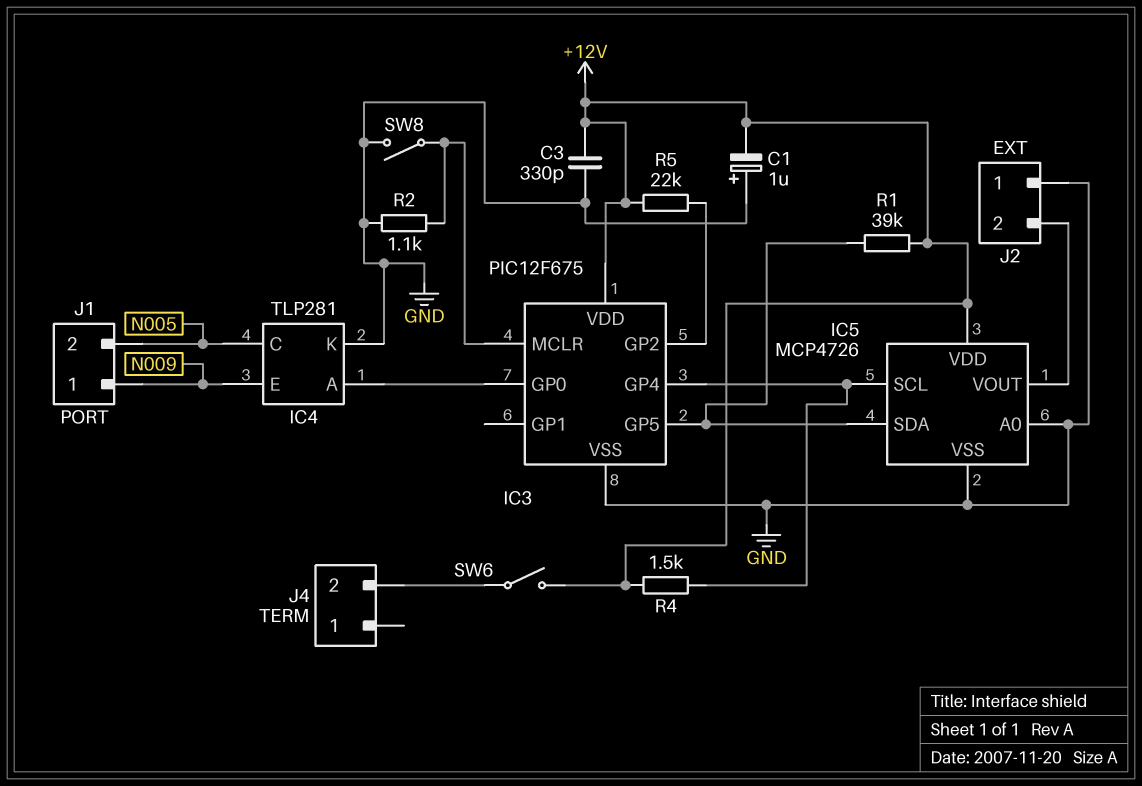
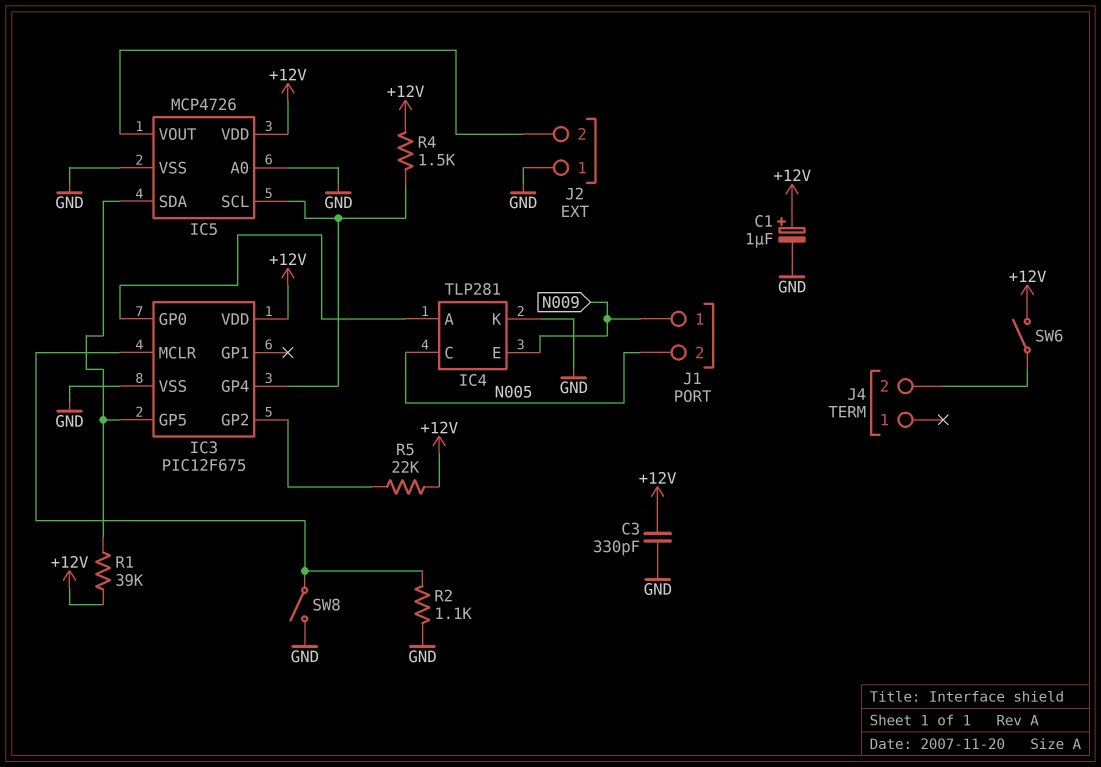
C1: 1uF (plus GND, minus +12V) -> 1uF (plus +12V, minus GND)

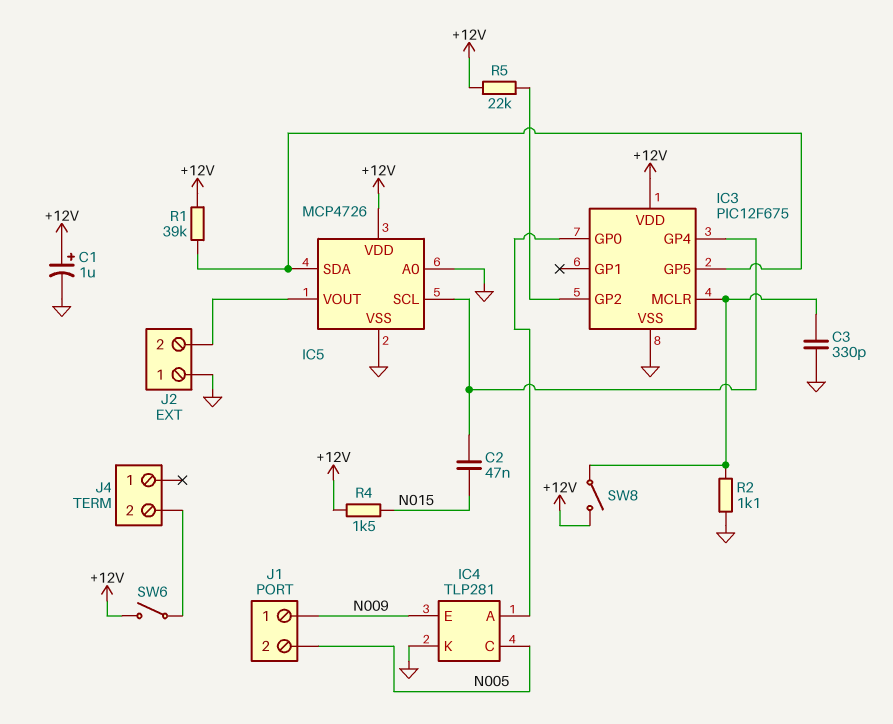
C2: none -> 47nF (IC3/GP4, N015)
C3: 330pF (+12V, GND) -> 330pF (GND, IC3/MCLR)
R4: 1.5k (+12V, IC3/GP4) -> 1.5k (+12V, N015)
SW8: switch (GND, IC3/MCLR) -> switch (+12V, IC3/MCLR)

